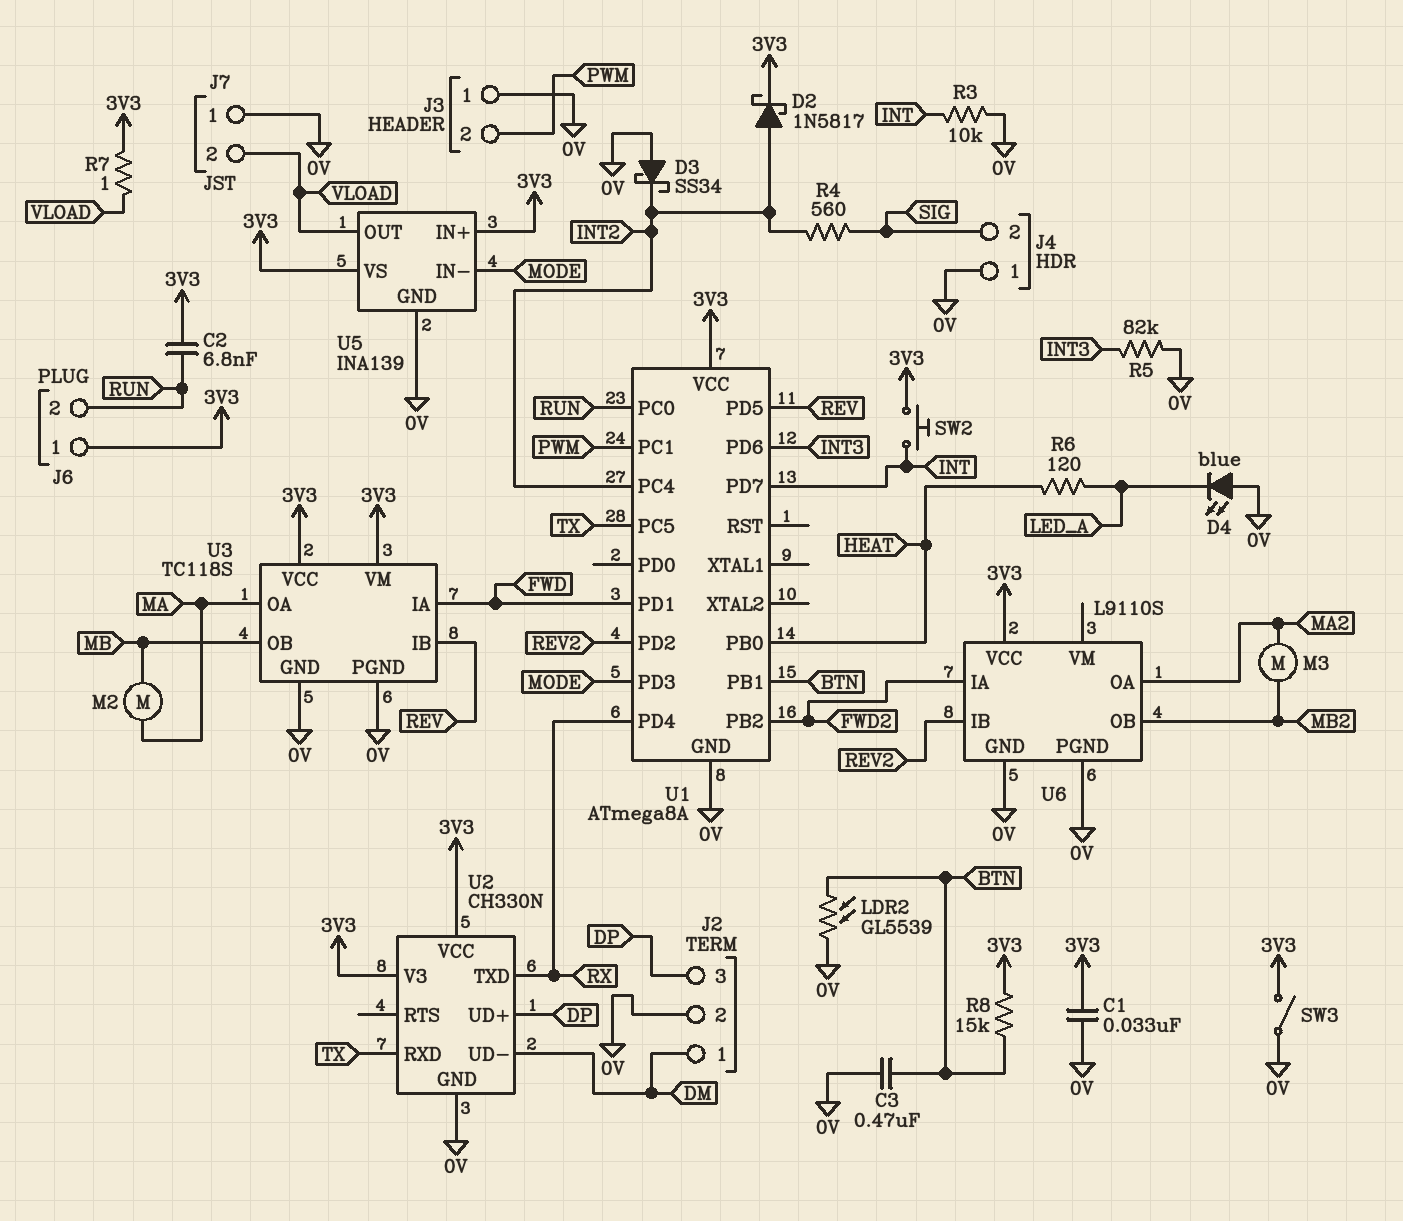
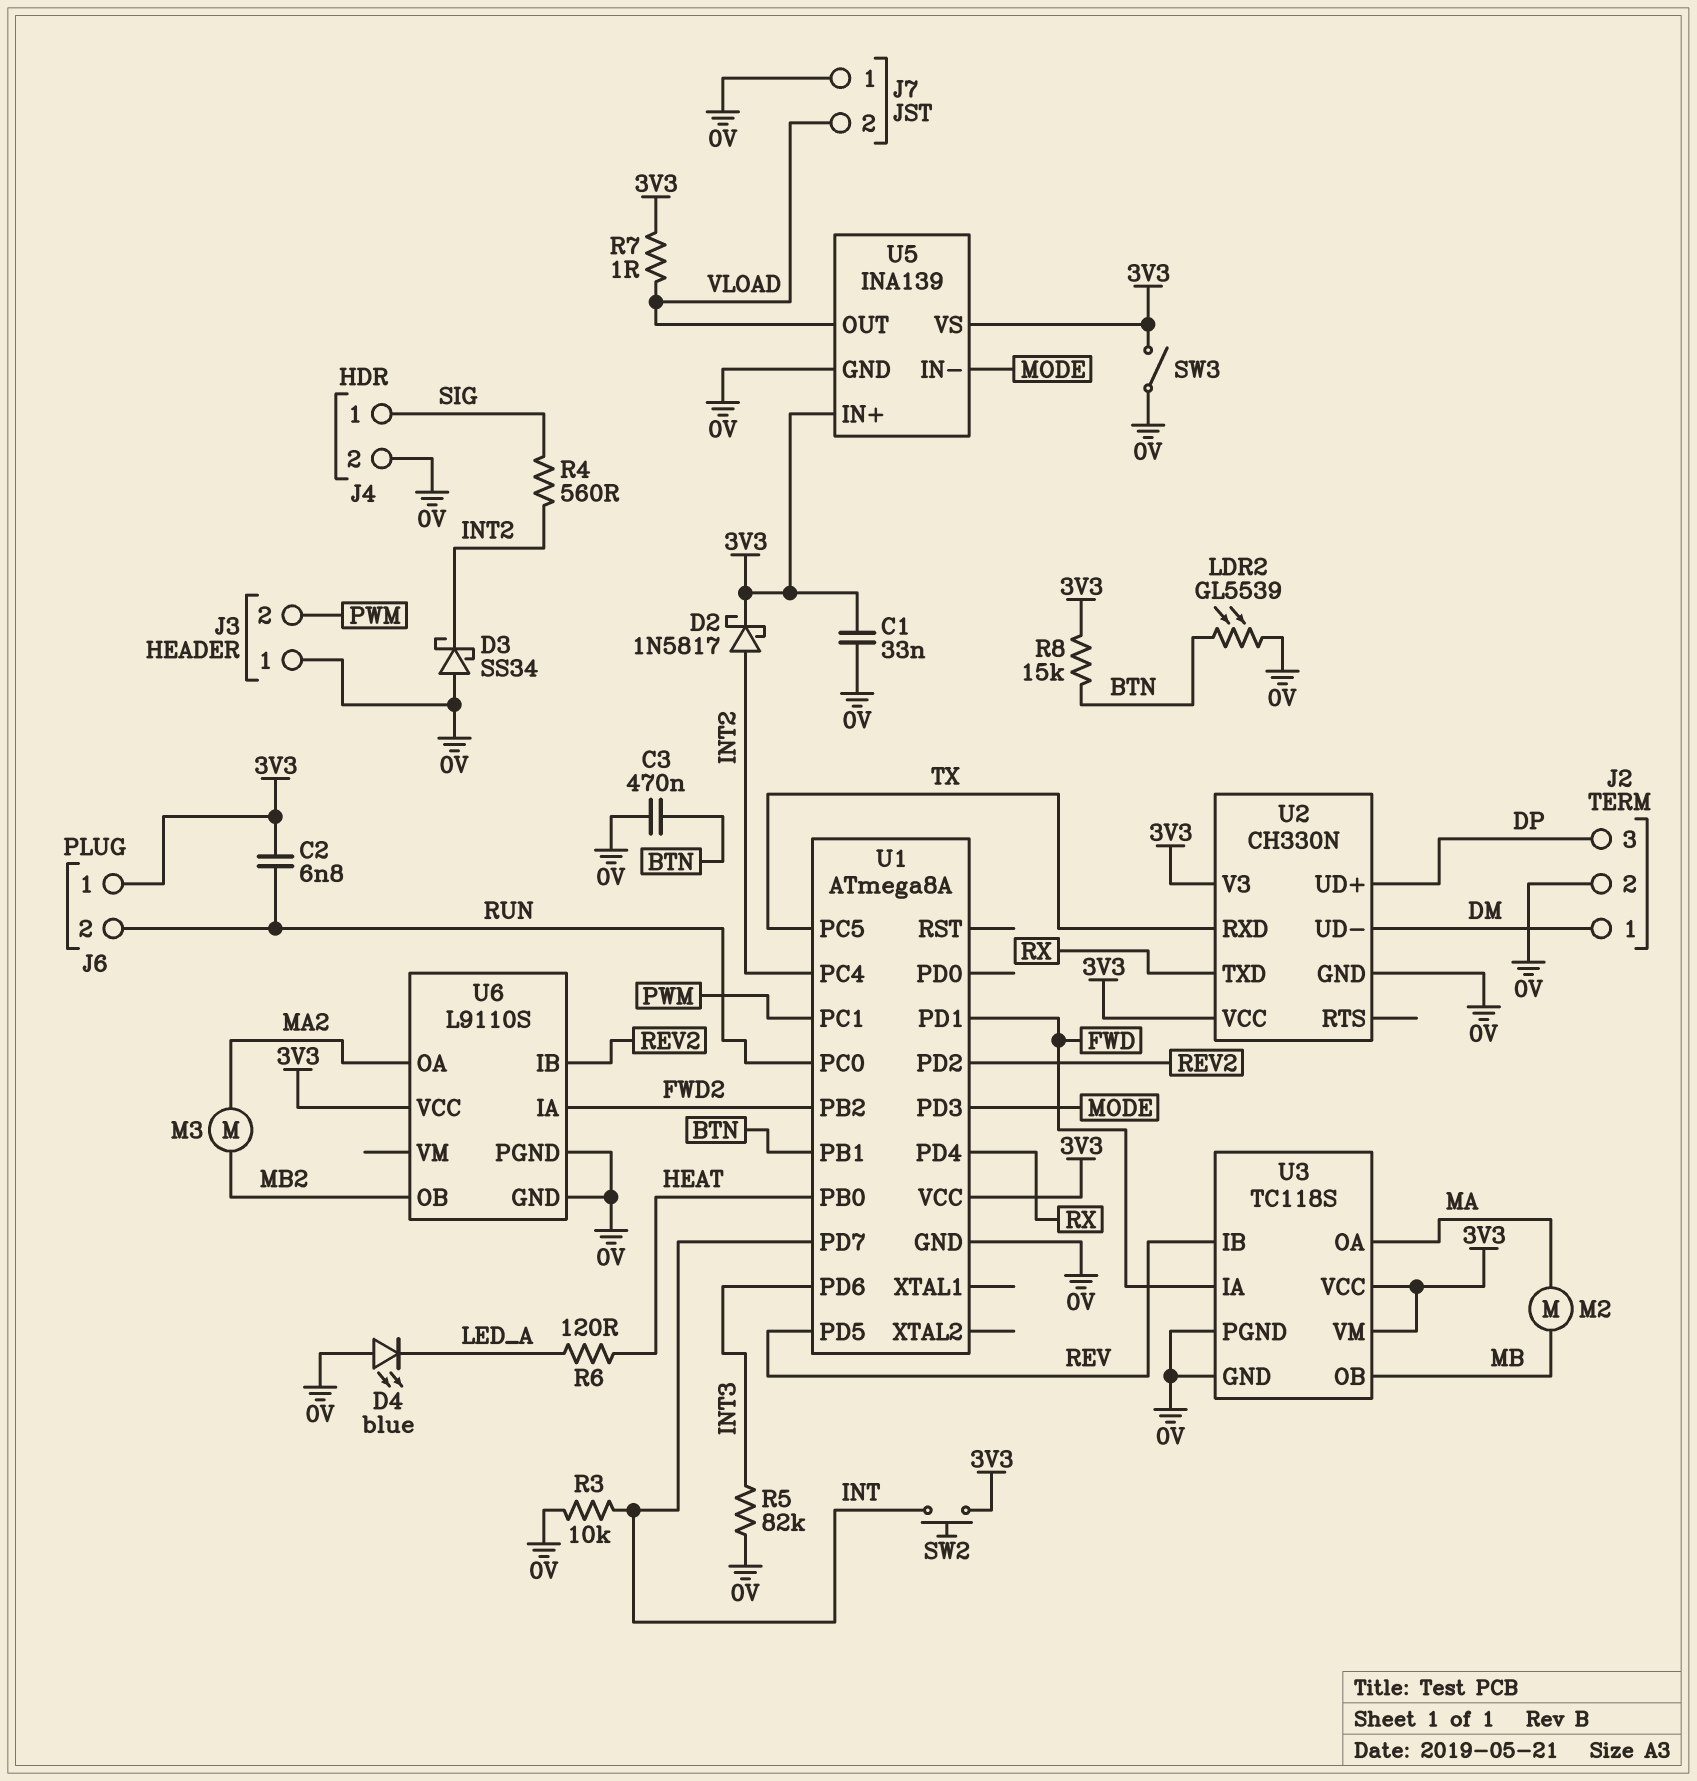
J4 pin 1: 0V -> SIG
J4 pin 2: SIG -> 0V

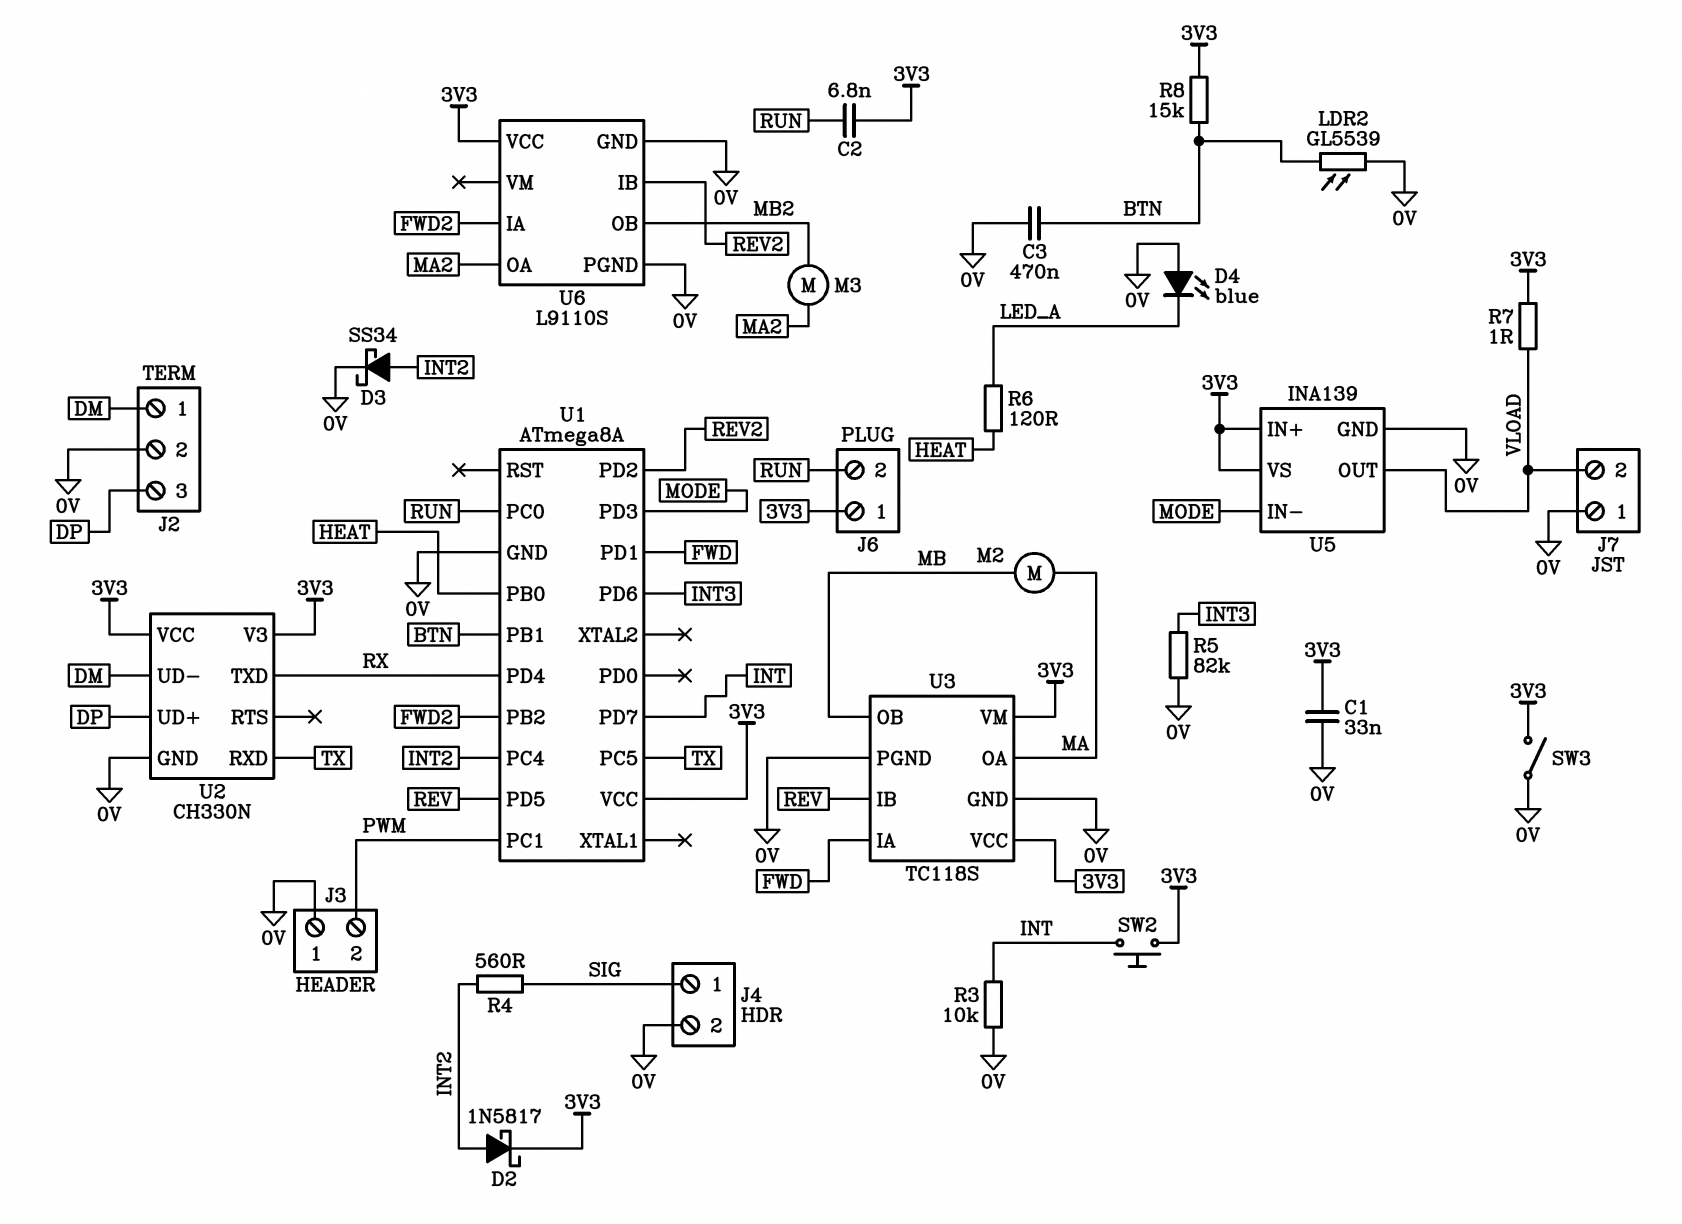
D3: schottky SS34 (A 0V, K INT2) -> schottky SS34 (A INT2, K 0V)

